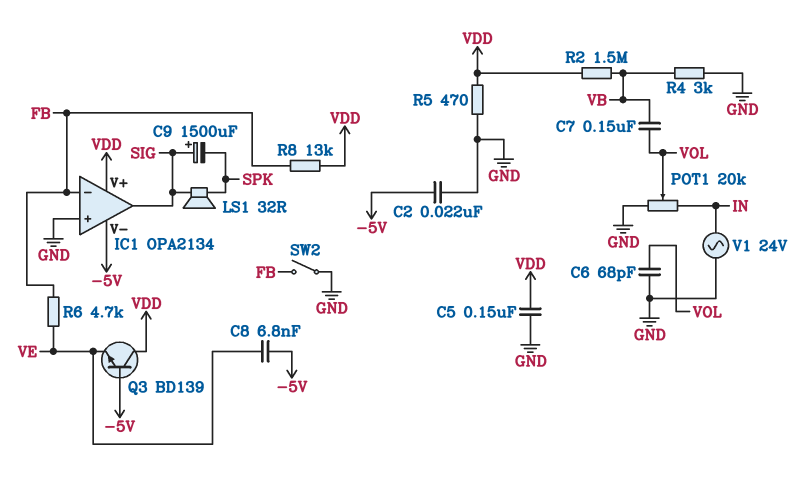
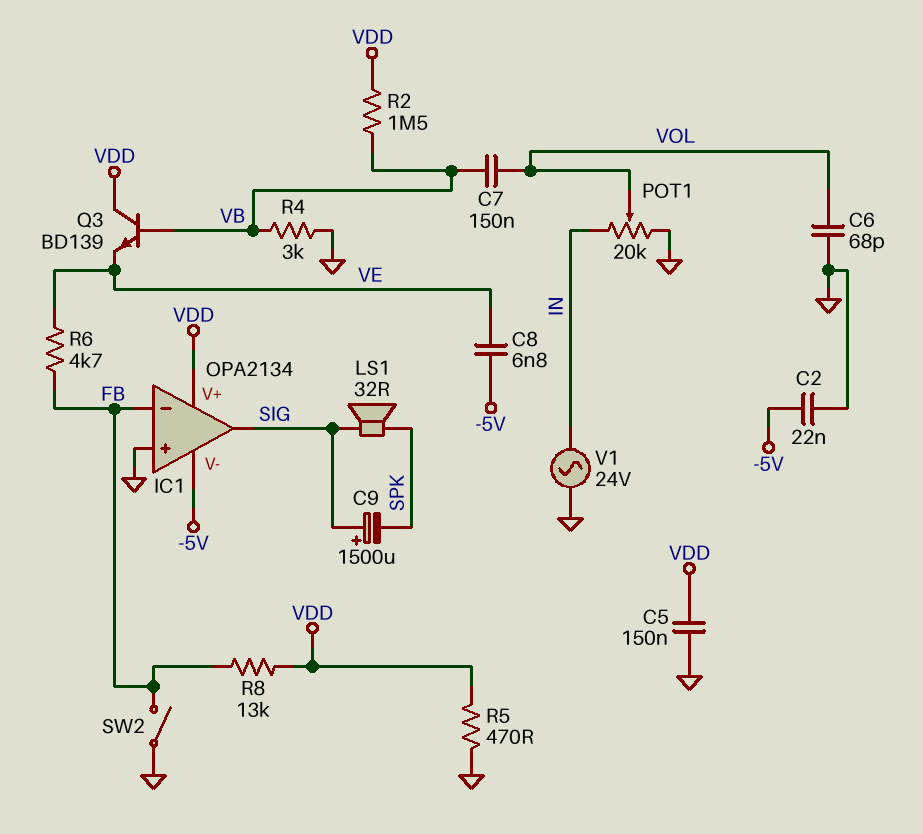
Q3: NPN BD139 (B -5V, C VDD, E VE) -> NPN BD139 (B VB, C VDD, E VE)

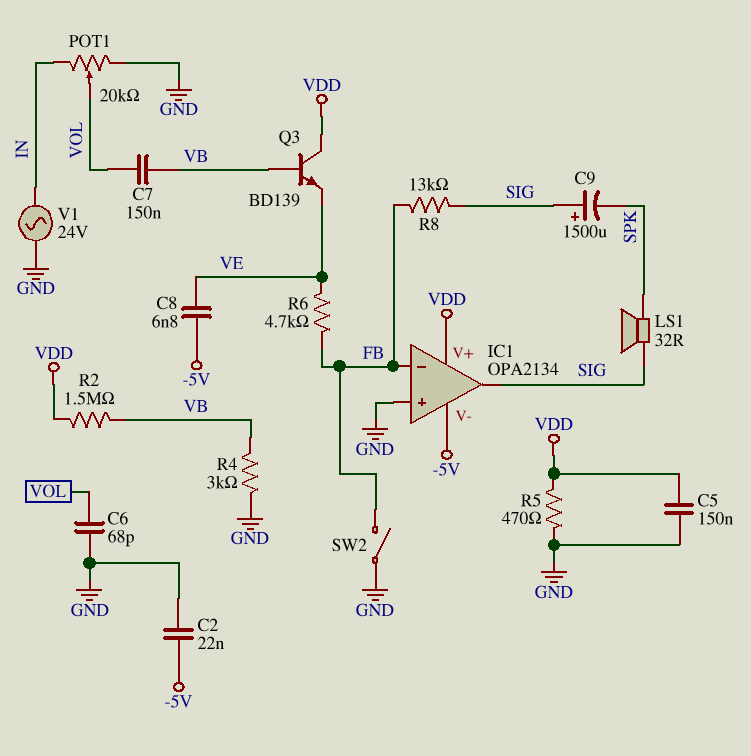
R8: 13k (FB, VDD) -> 13k (FB, SIG)

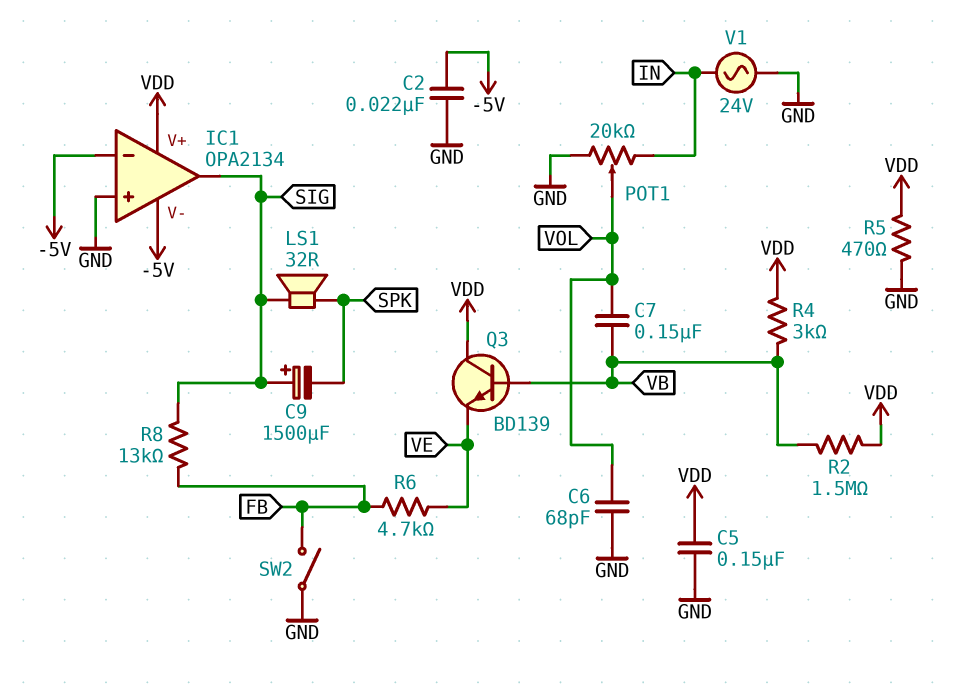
C8: 6.8nF (-5V, VE) -> none
IC1 pin in-: FB -> -5V
R4: 3k (GND, VB) -> 3k (VB, VDD)

